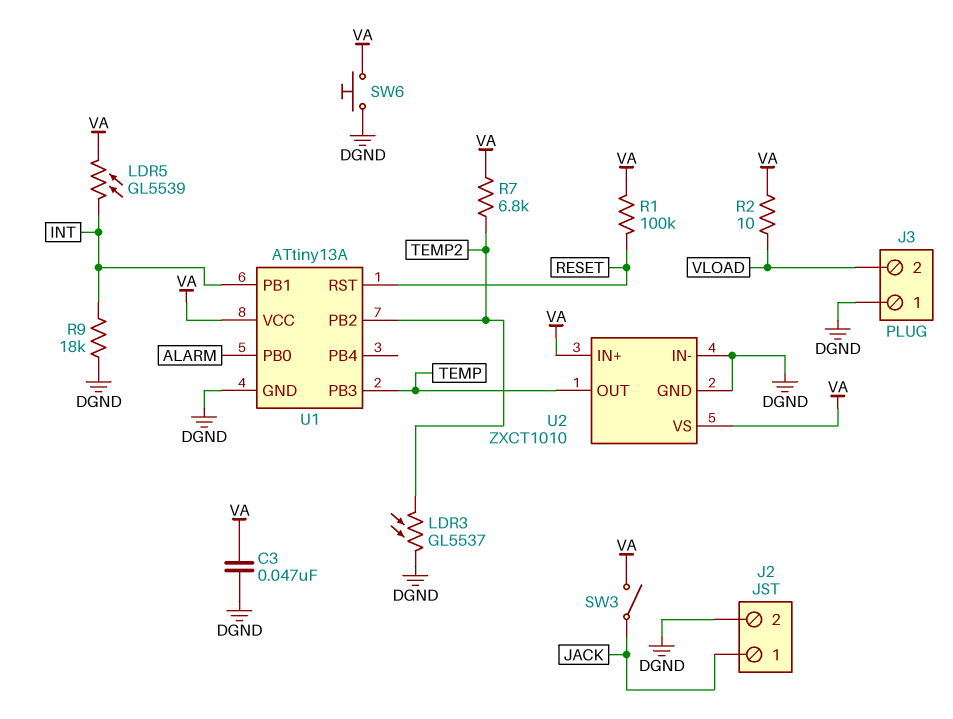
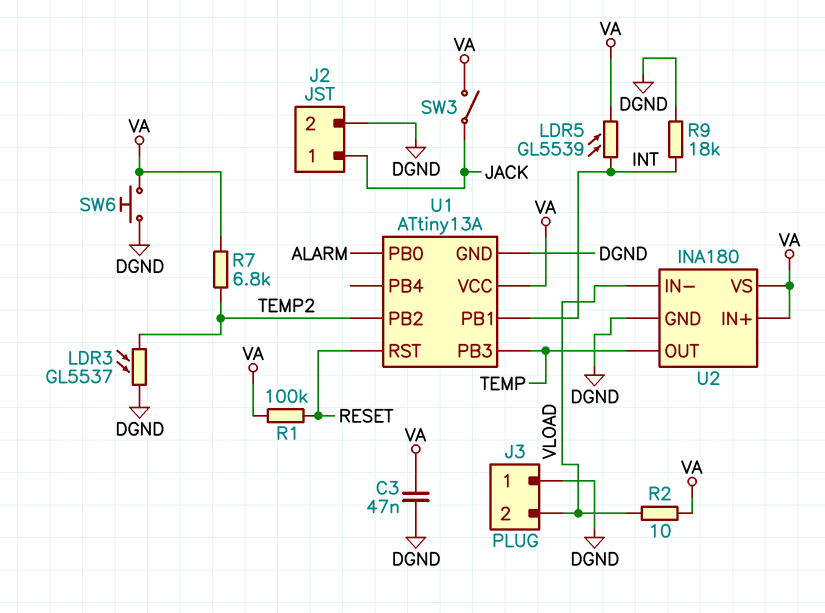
U2: ZXCT1010 -> INA180
U2 pin IN-: DGND -> VLOAD

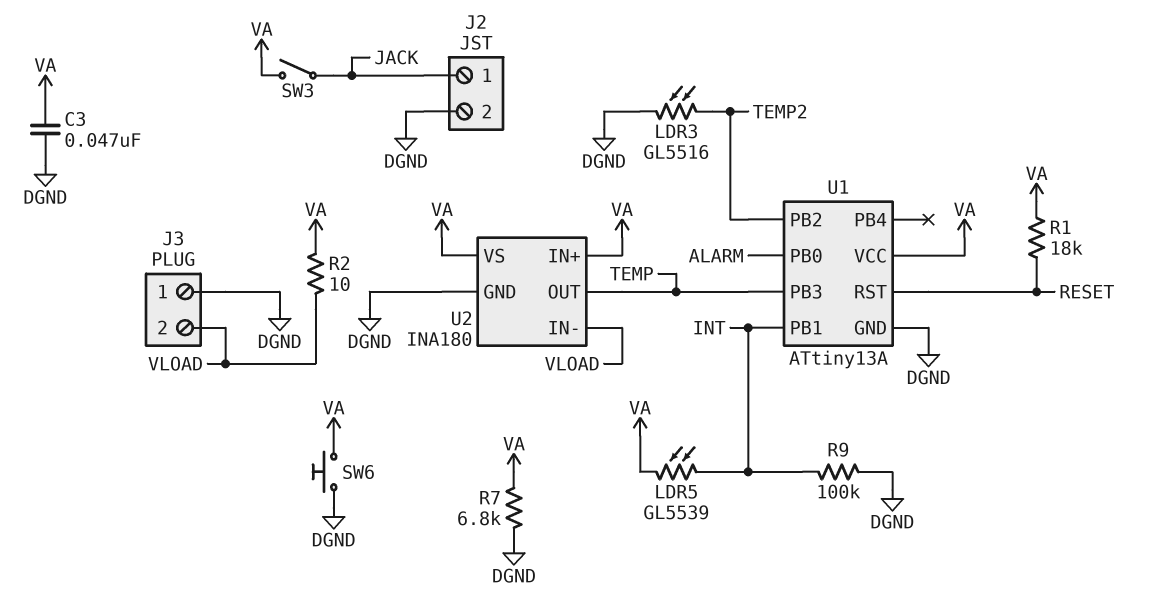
LDR3: GL5537 (DGND, TEMP2) -> GL5516 (DGND, TEMP2)
R1: 100k (RESET, VA) -> 18k (RESET, VA)
R7: 6.8k (TEMP2, VA) -> 6.8k (DGND, VA)
R9: 18k (DGND, INT) -> 100k (DGND, INT)

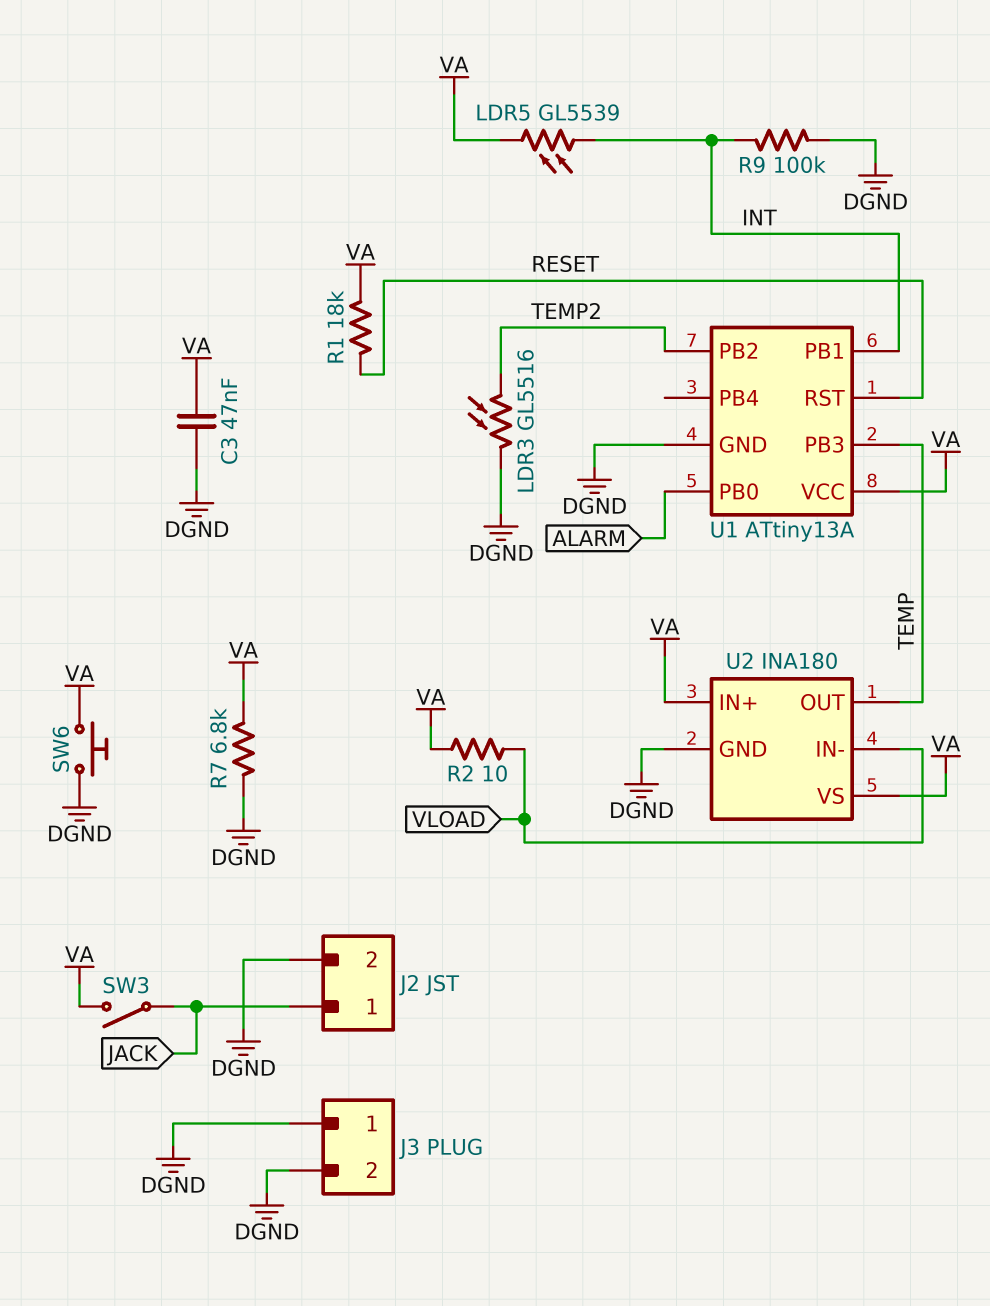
J3 pin 2: VLOAD -> DGND

